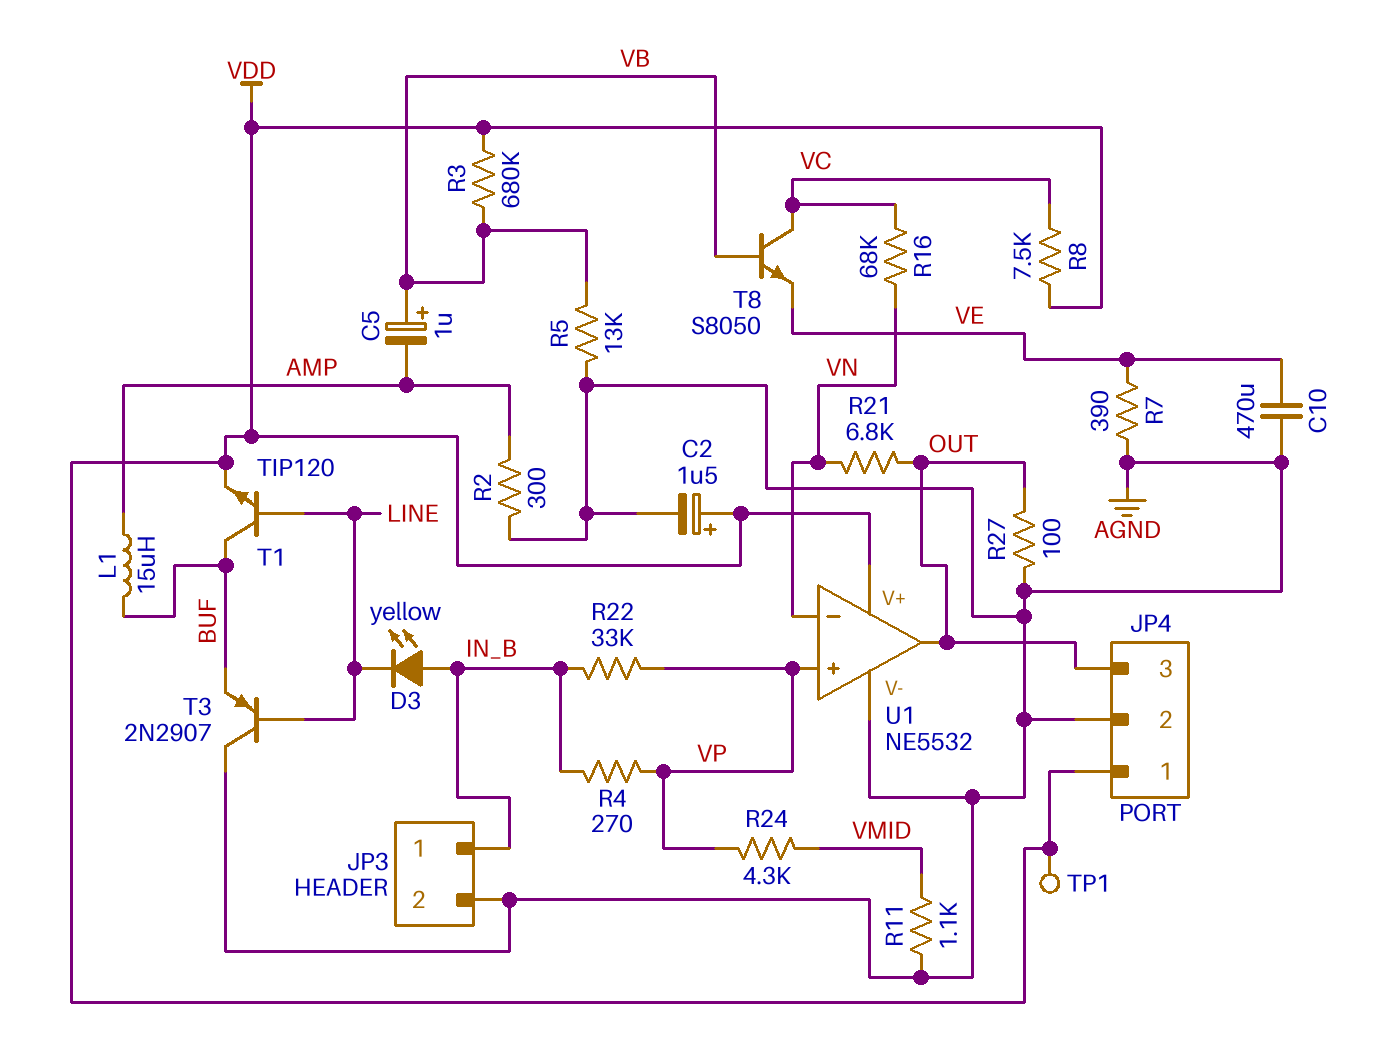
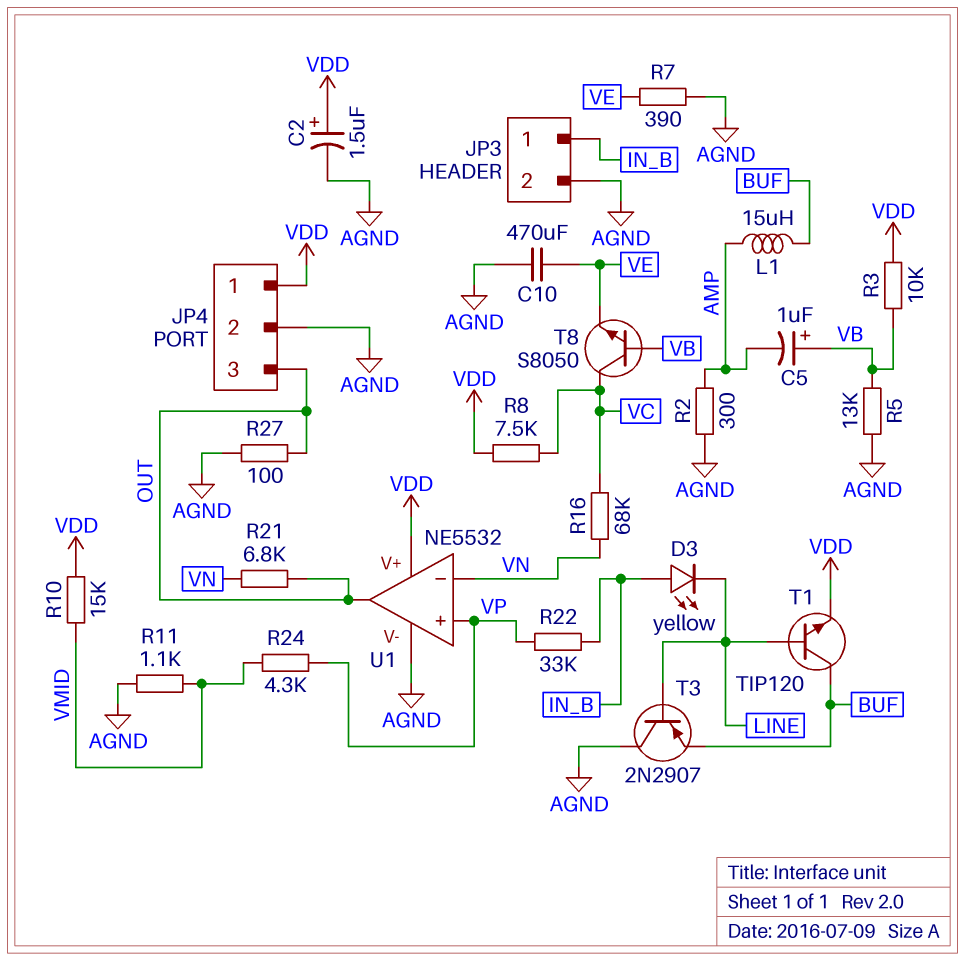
R3: 680k (VB, VDD) -> 10k (VB, VDD)
R4: 270 (IN_B, VP) -> none
R10: none -> 15k (VDD, VMID)
TP1: test point (VDD) -> none

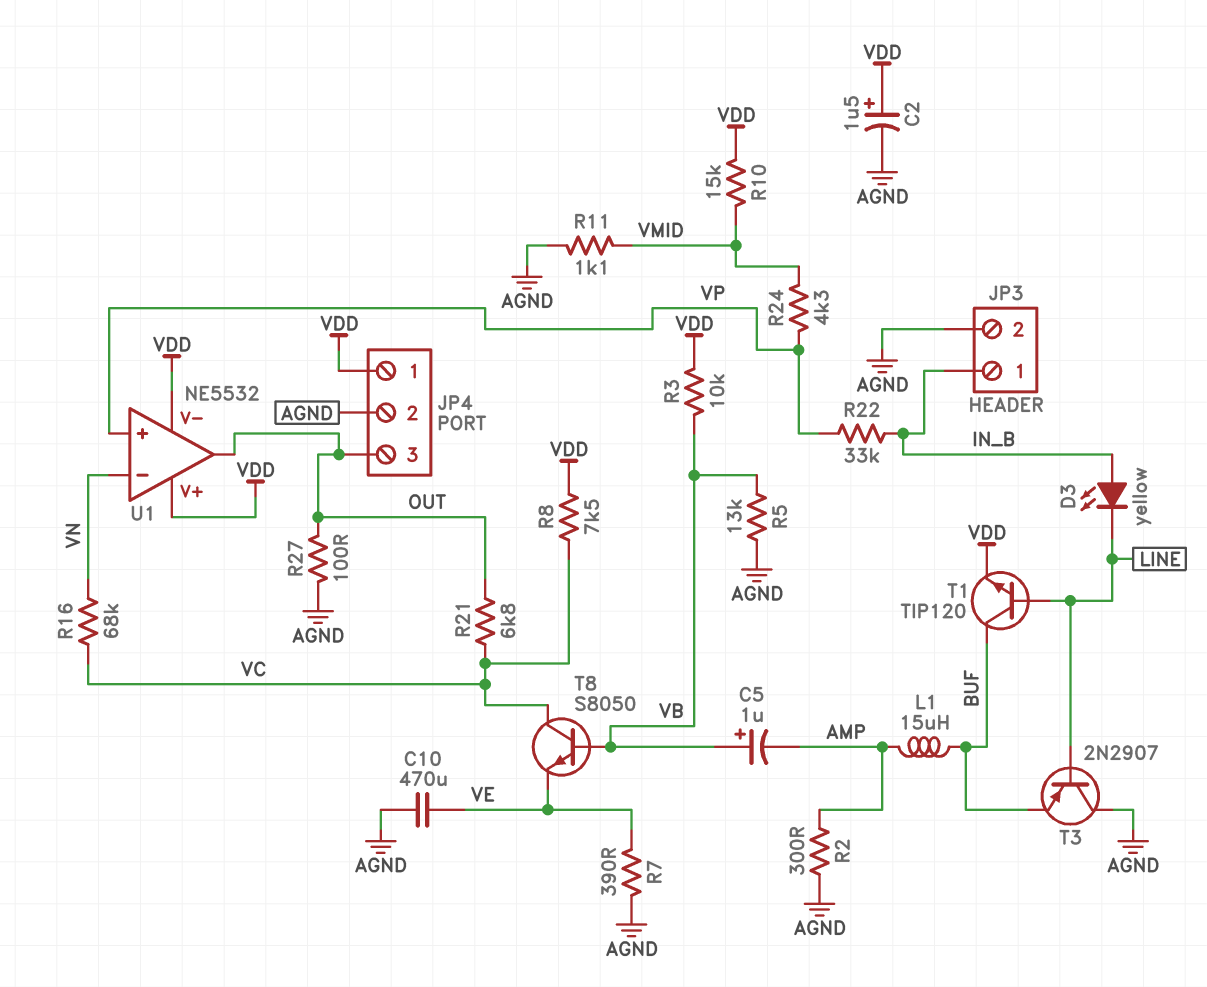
R21: 6.8k (OUT, VN) -> 6.8k (OUT, VC)
U1 pin V-: AGND -> VDD

